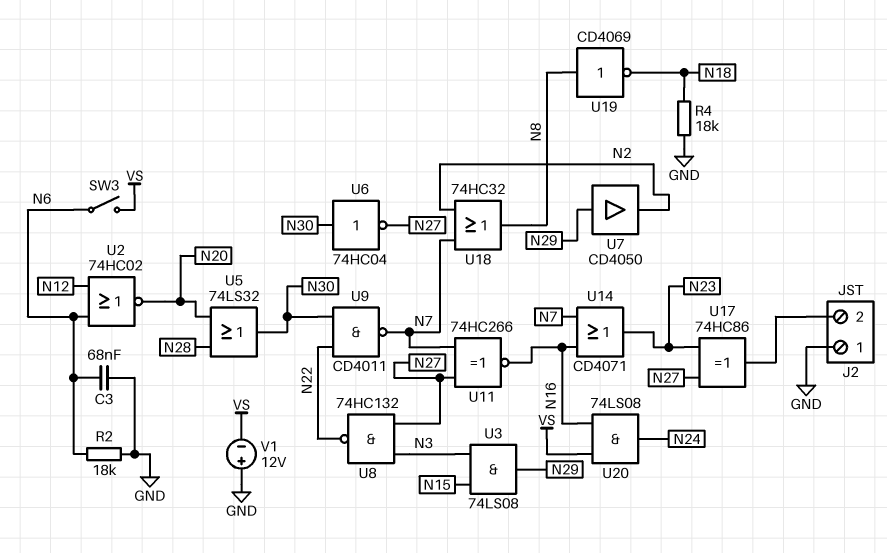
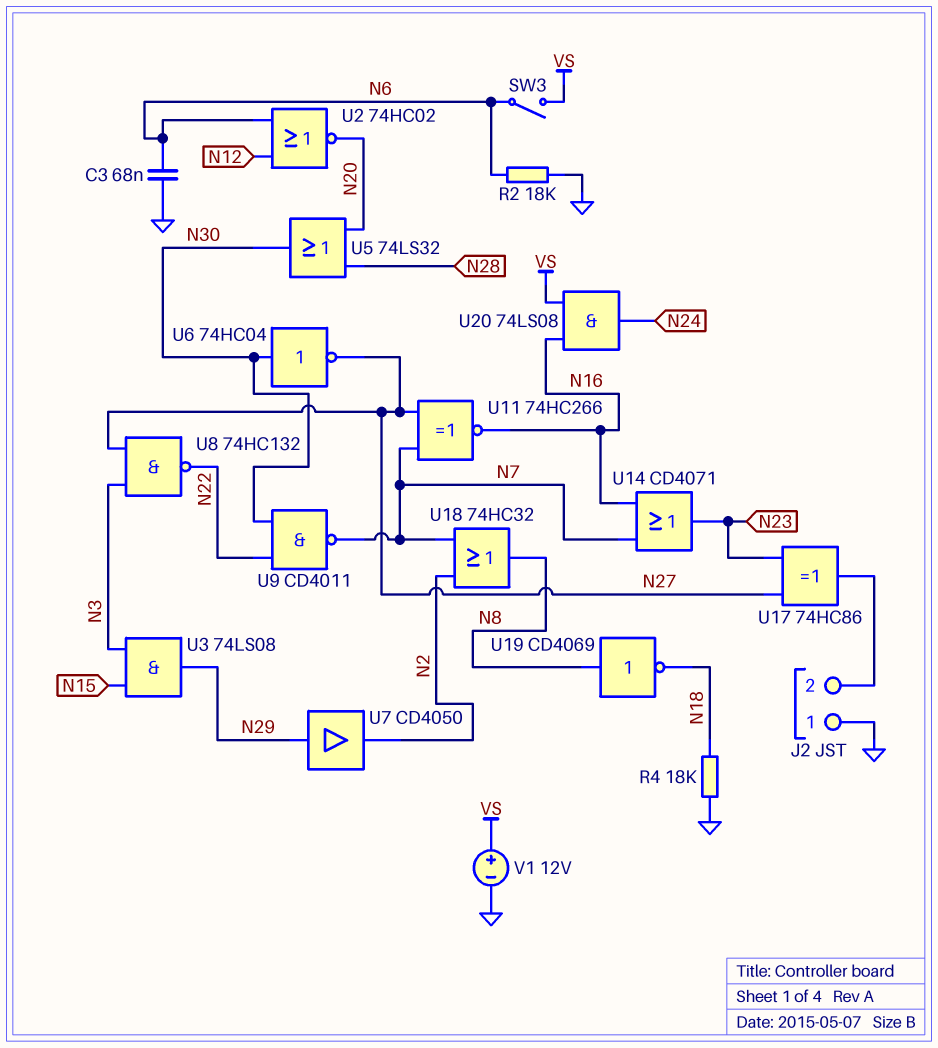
V1: 12V (plus GND, minus VS) -> 12V (plus VS, minus GND)

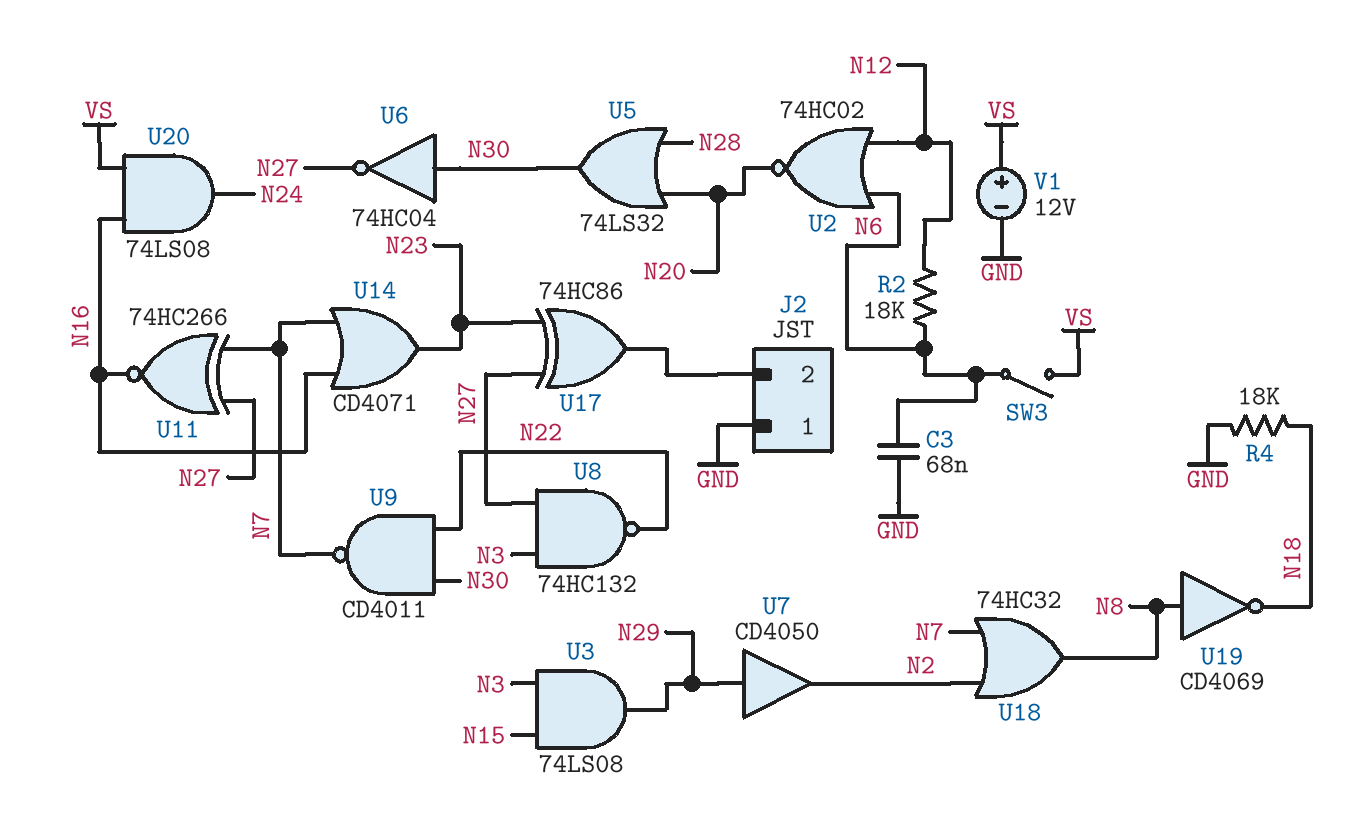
R2: 18k (GND, N6) -> 18k (N6, N12)

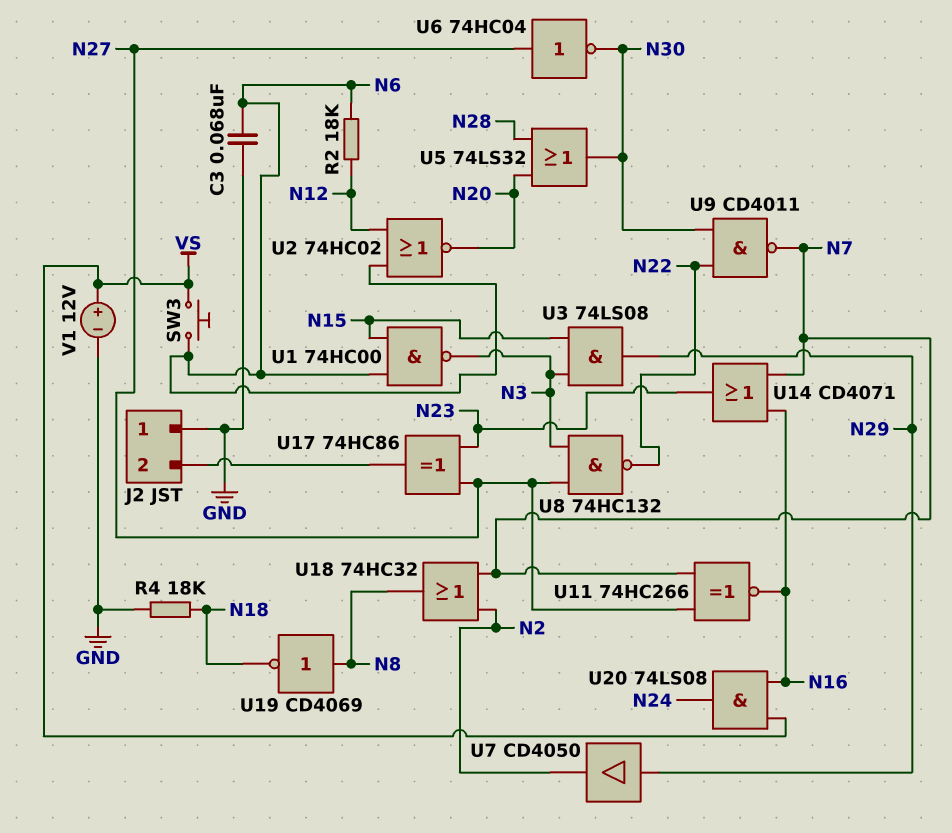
SW3: switch (N6, VS) -> button (N6, VS)
U1: none -> NAND 74HC00 (in N6, in N15, out N3)
U6: NOT 74HC04 (in N30, out N27) -> NOT 74HC04 (in N27, out N30)

